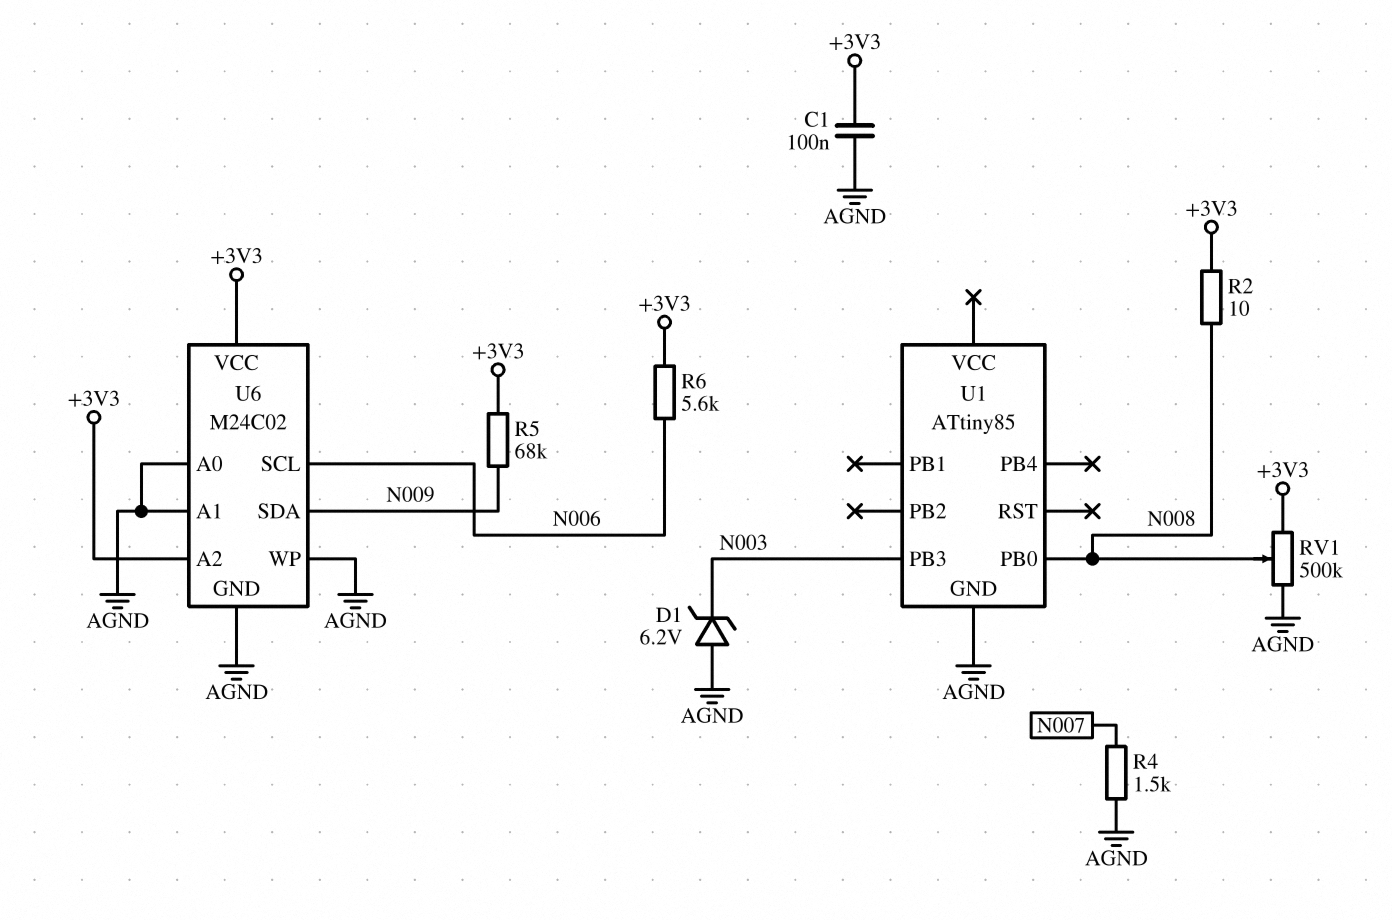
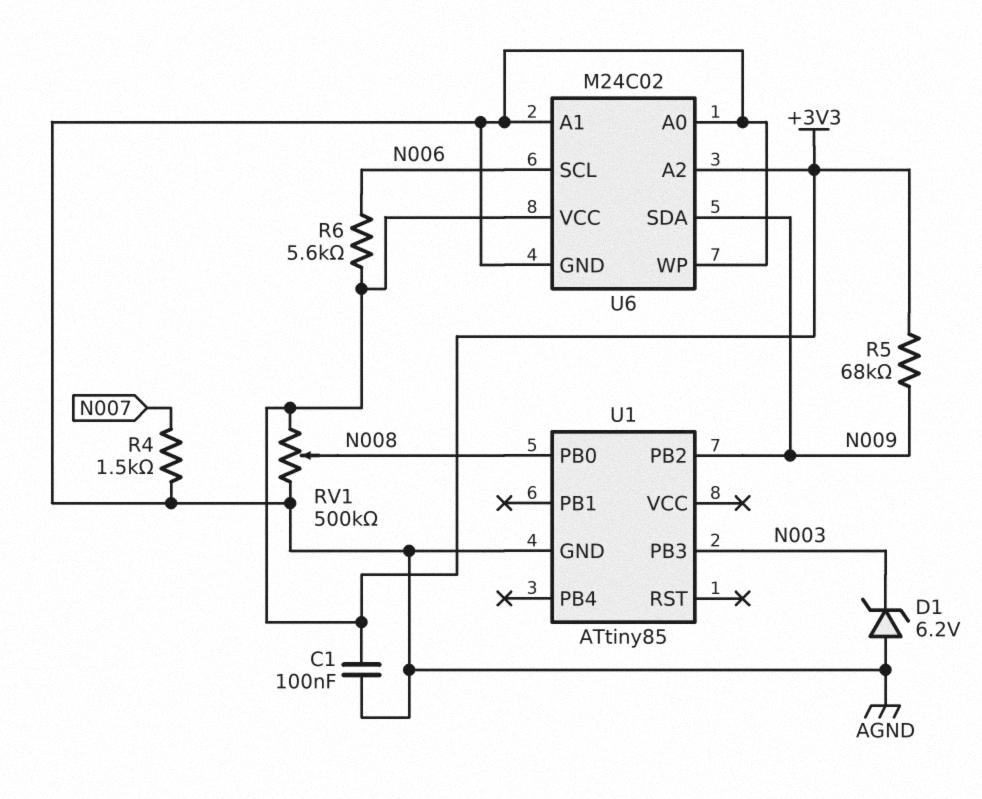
R2: 10 (+3V3, N008) -> none
U1 pin PB2: none -> N009

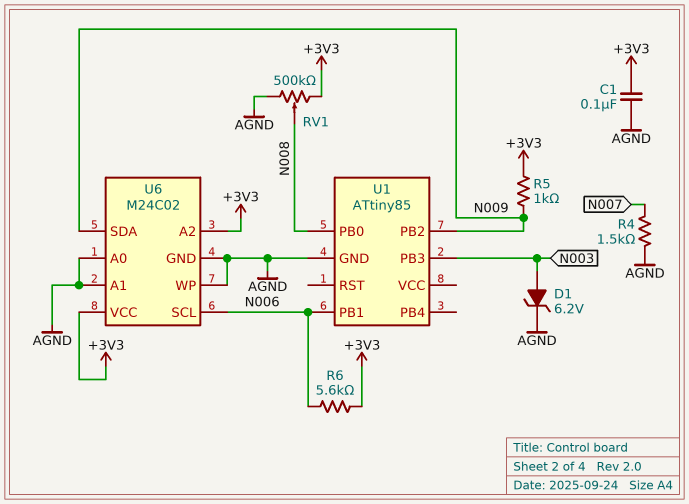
D1: zener 6.2V (A AGND, K N003) -> zener 6.2V (A N003, K AGND)
R5: 68k (+3V3, N009) -> 1k (+3V3, N009)
U1 pin PB1: none -> N006

